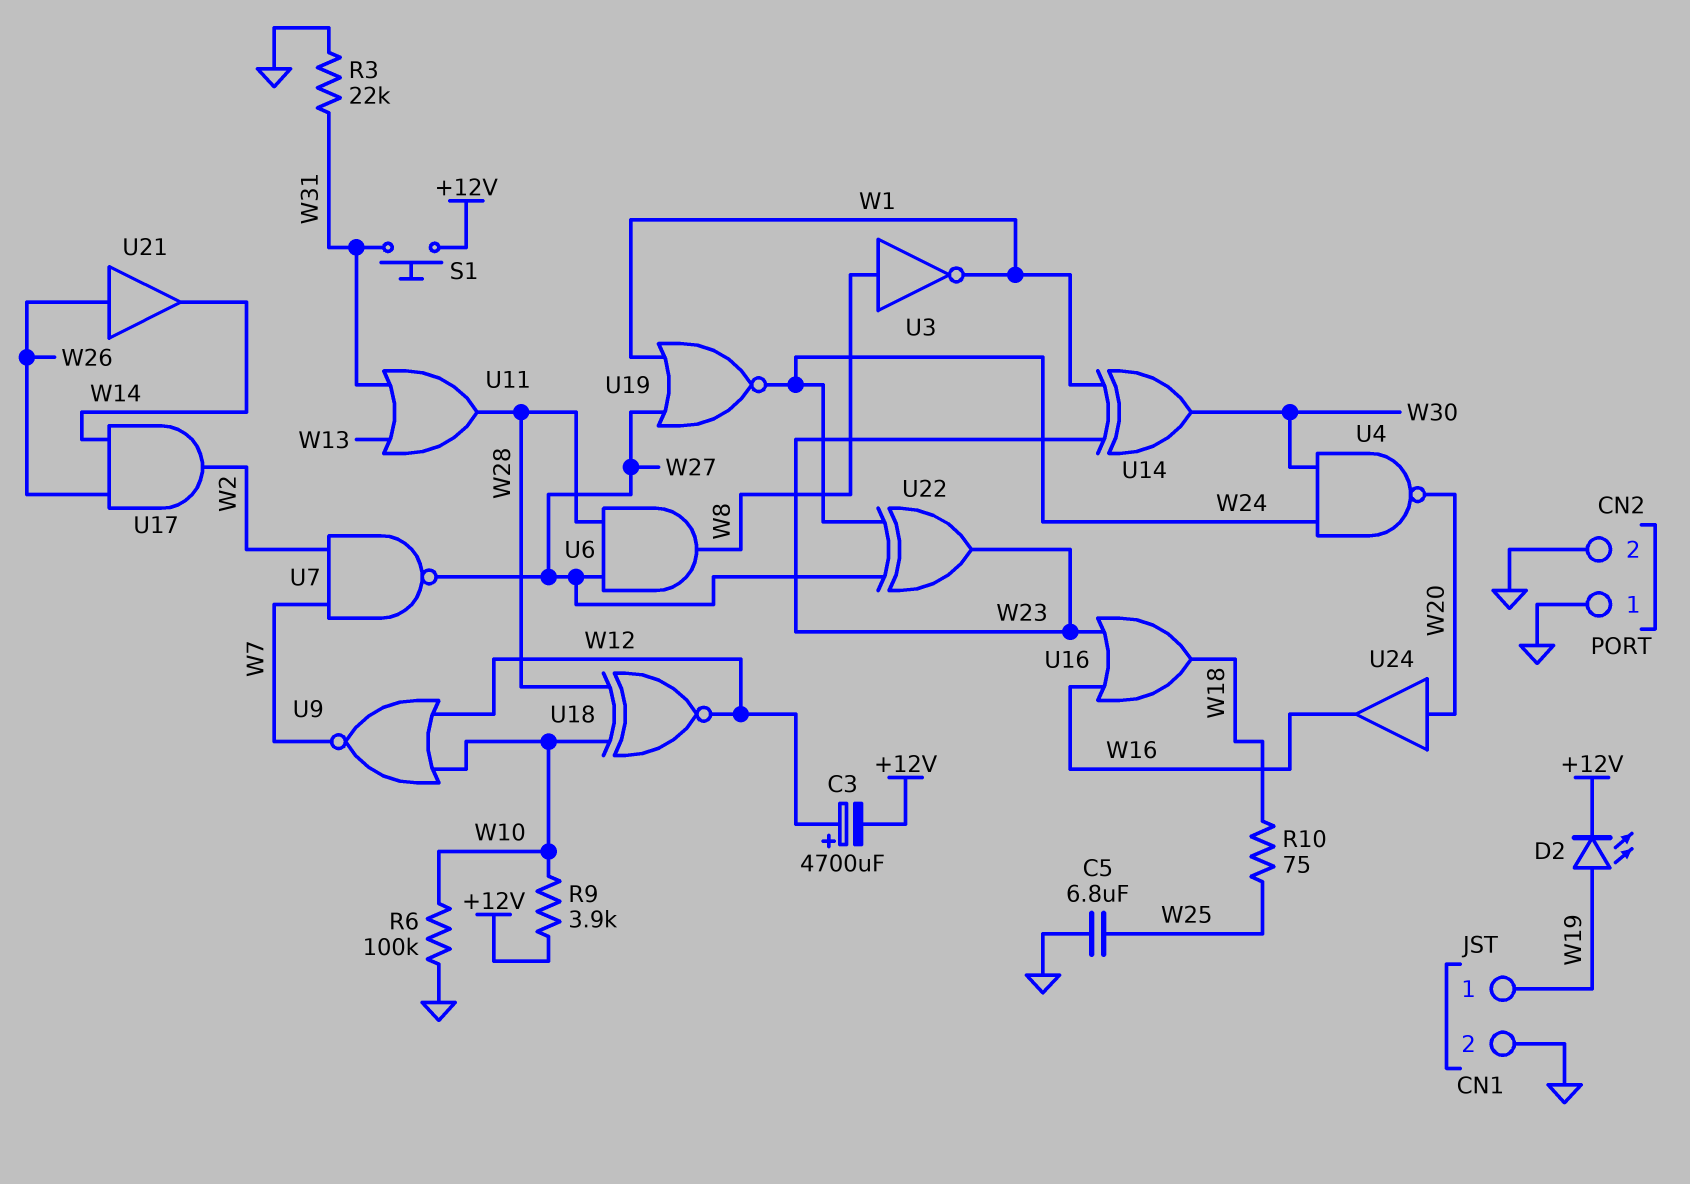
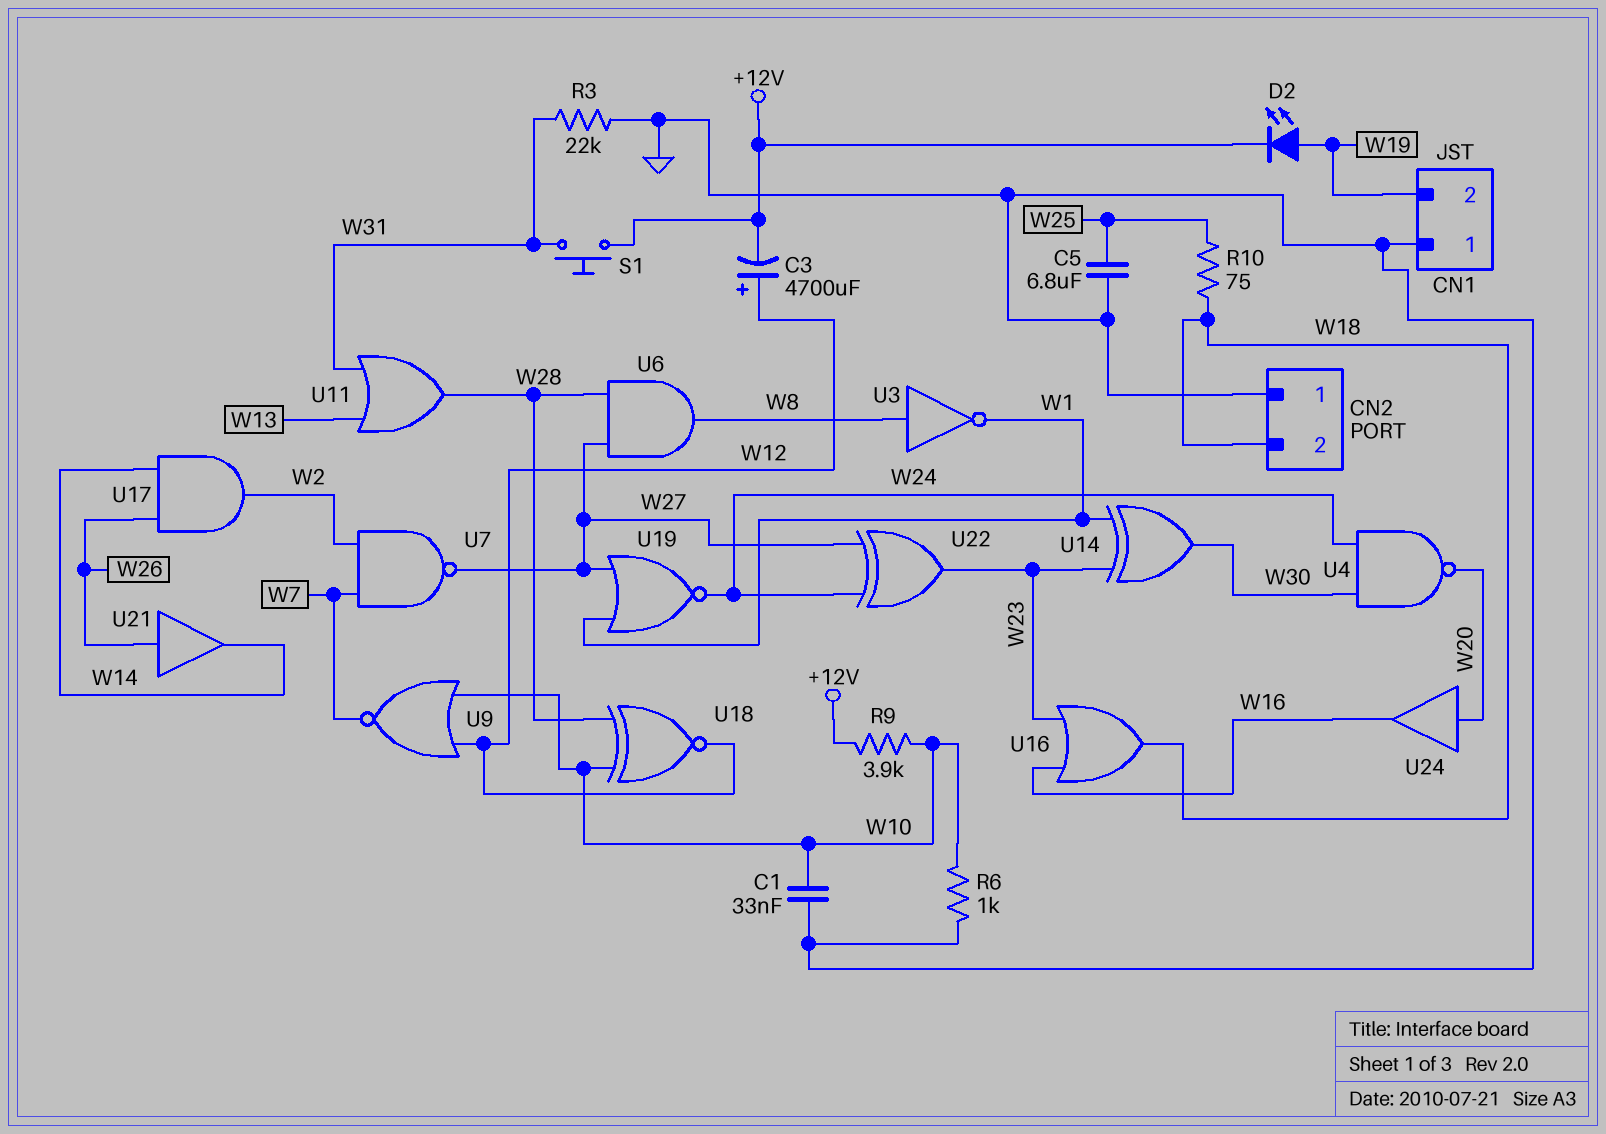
C1: none -> 33nF (GND, W10)
CN1 pin 1: W19 -> GND
CN1 pin 2: GND -> W19
CN2 pin 2: GND -> W18
R6: 100k (GND, W10) -> 1k (GND, W10)

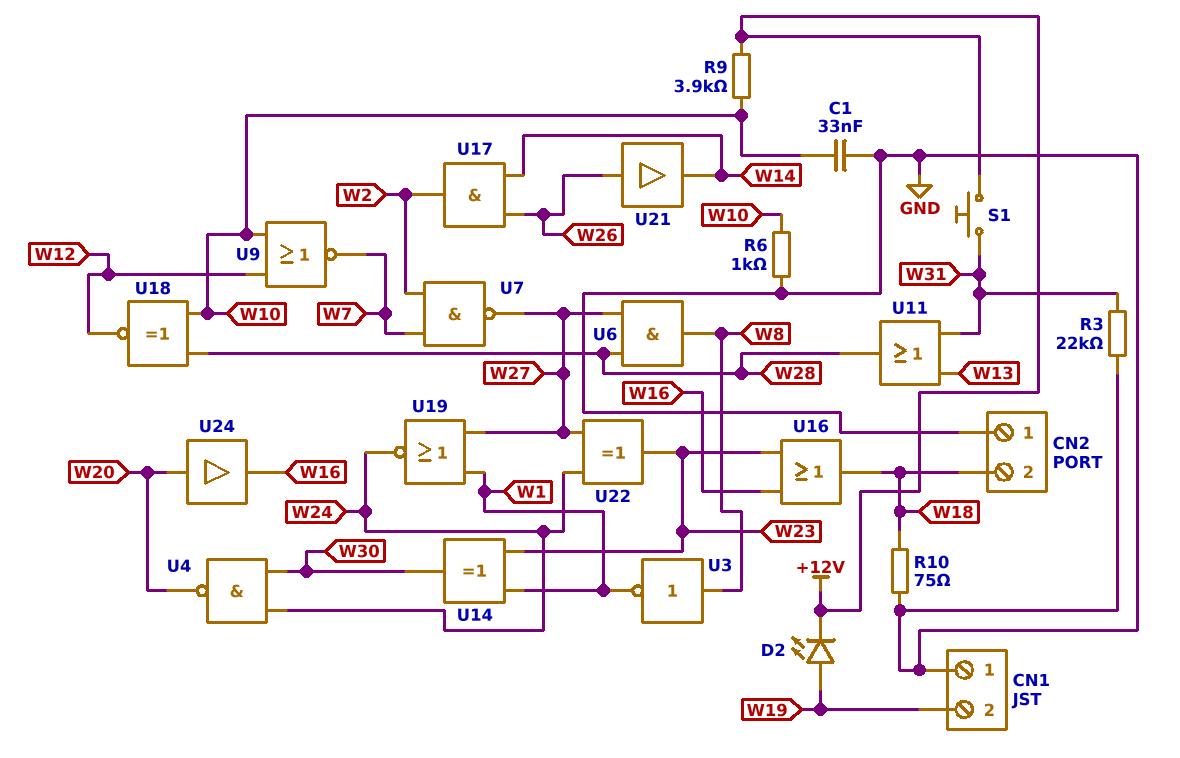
C3: 4700uF (plus W12, minus +12V) -> none
C5: 6.8uF (GND, W25) -> none
R10: 75 (W18, W25) -> 75 (GND, W18)

